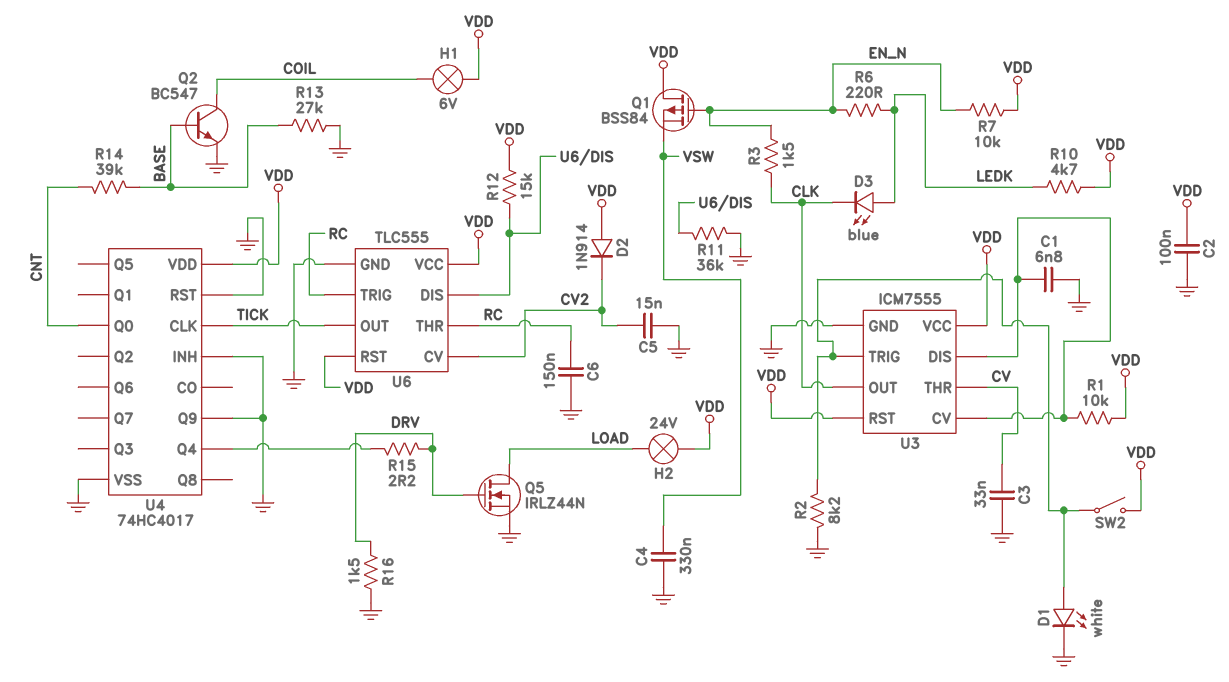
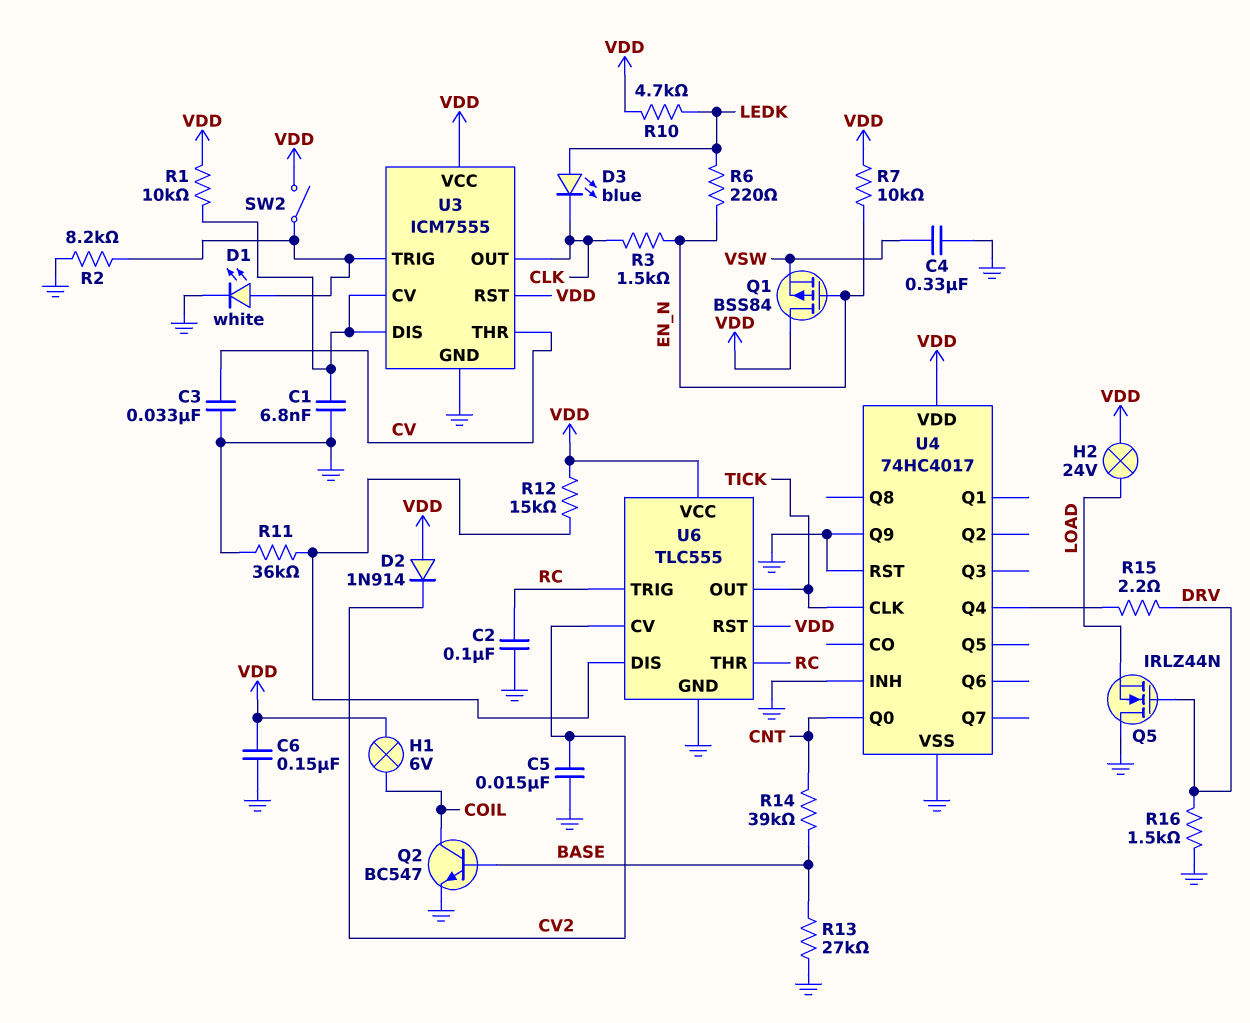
C2: 100nF (GND, VDD) -> 100nF (GND, RC)
C6: 150nF (GND, RC) -> 150nF (GND, VDD)
Q5: NMOS IRLZ44N (G DRV, D LOAD, S GND) -> NMOS IRLZ44N (G DRV, D GND, S LOAD)

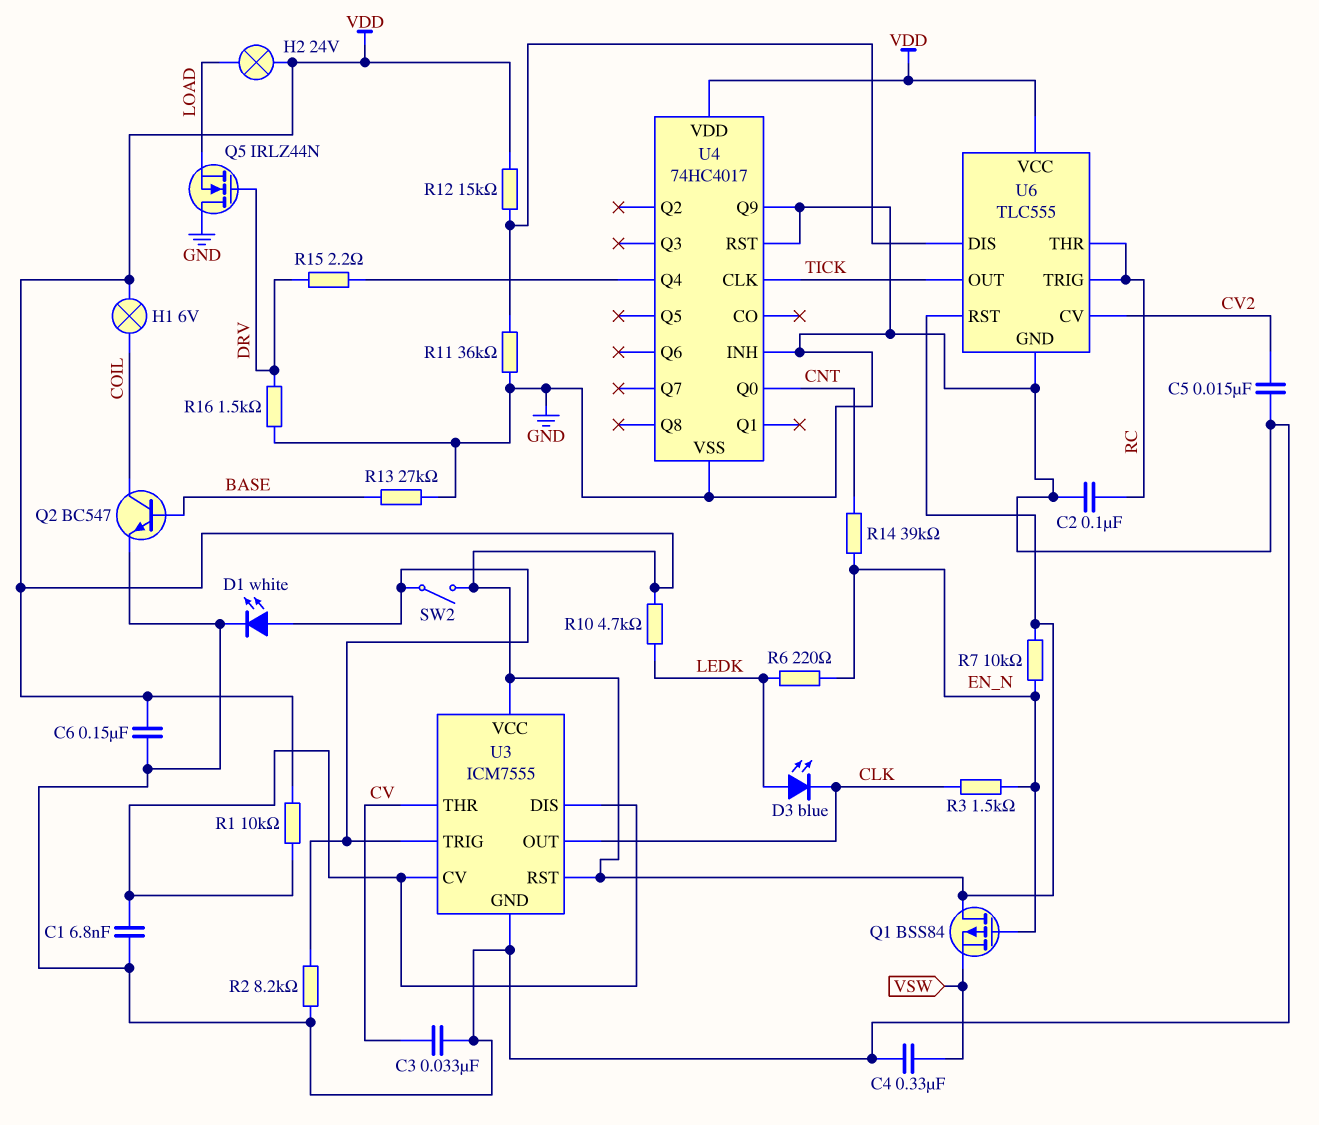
D2: diode 1N914 (A VDD, K CV2) -> none
R14: 39k (BASE, CNT) -> 39k (CNT, EN_N)

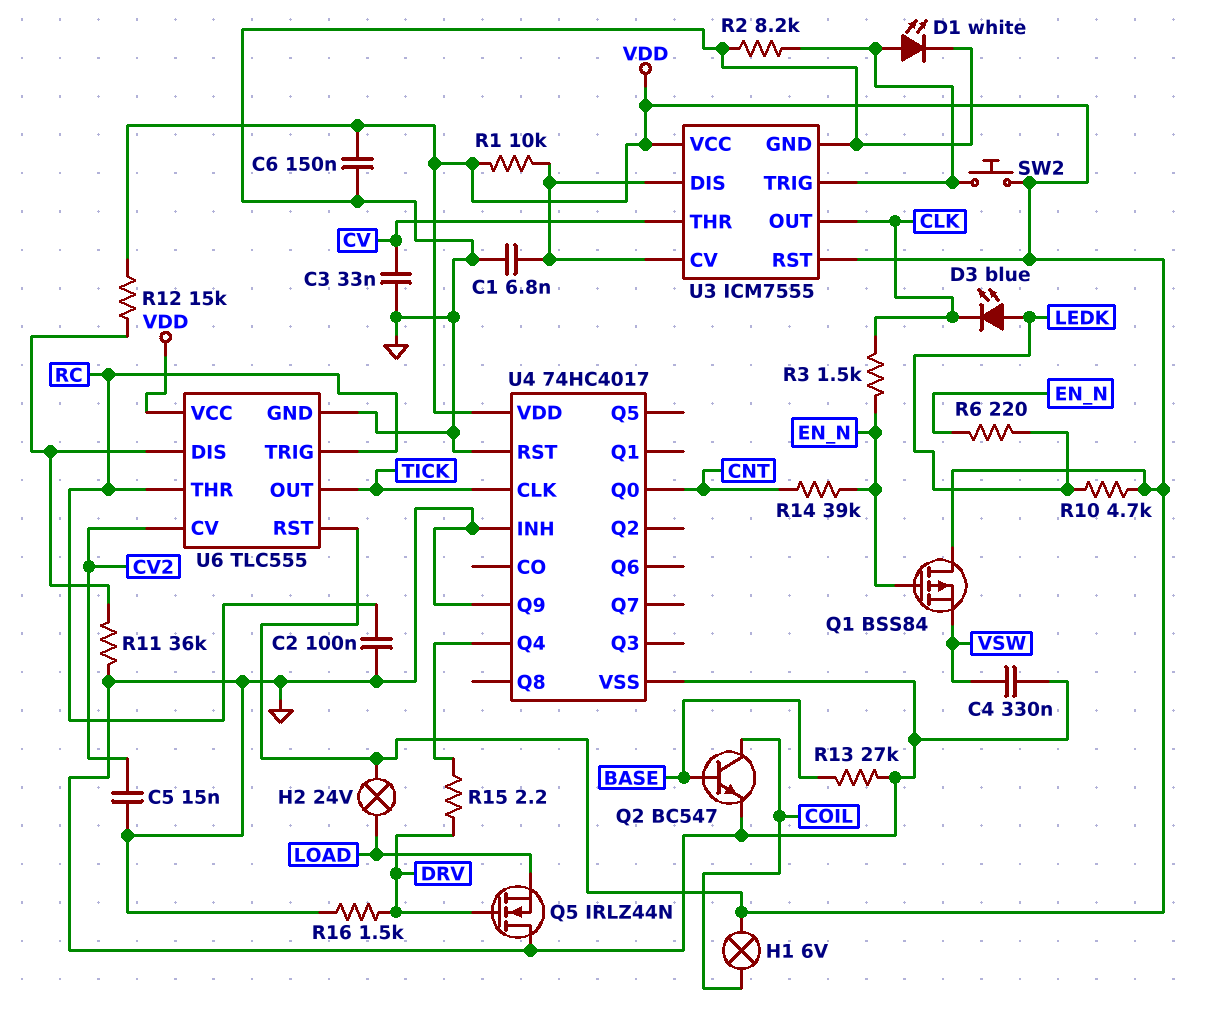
R7: 10k (EN_N, VDD) -> none
SW2: switch (U3/TRIG, VDD) -> button (U3/TRIG, VDD)

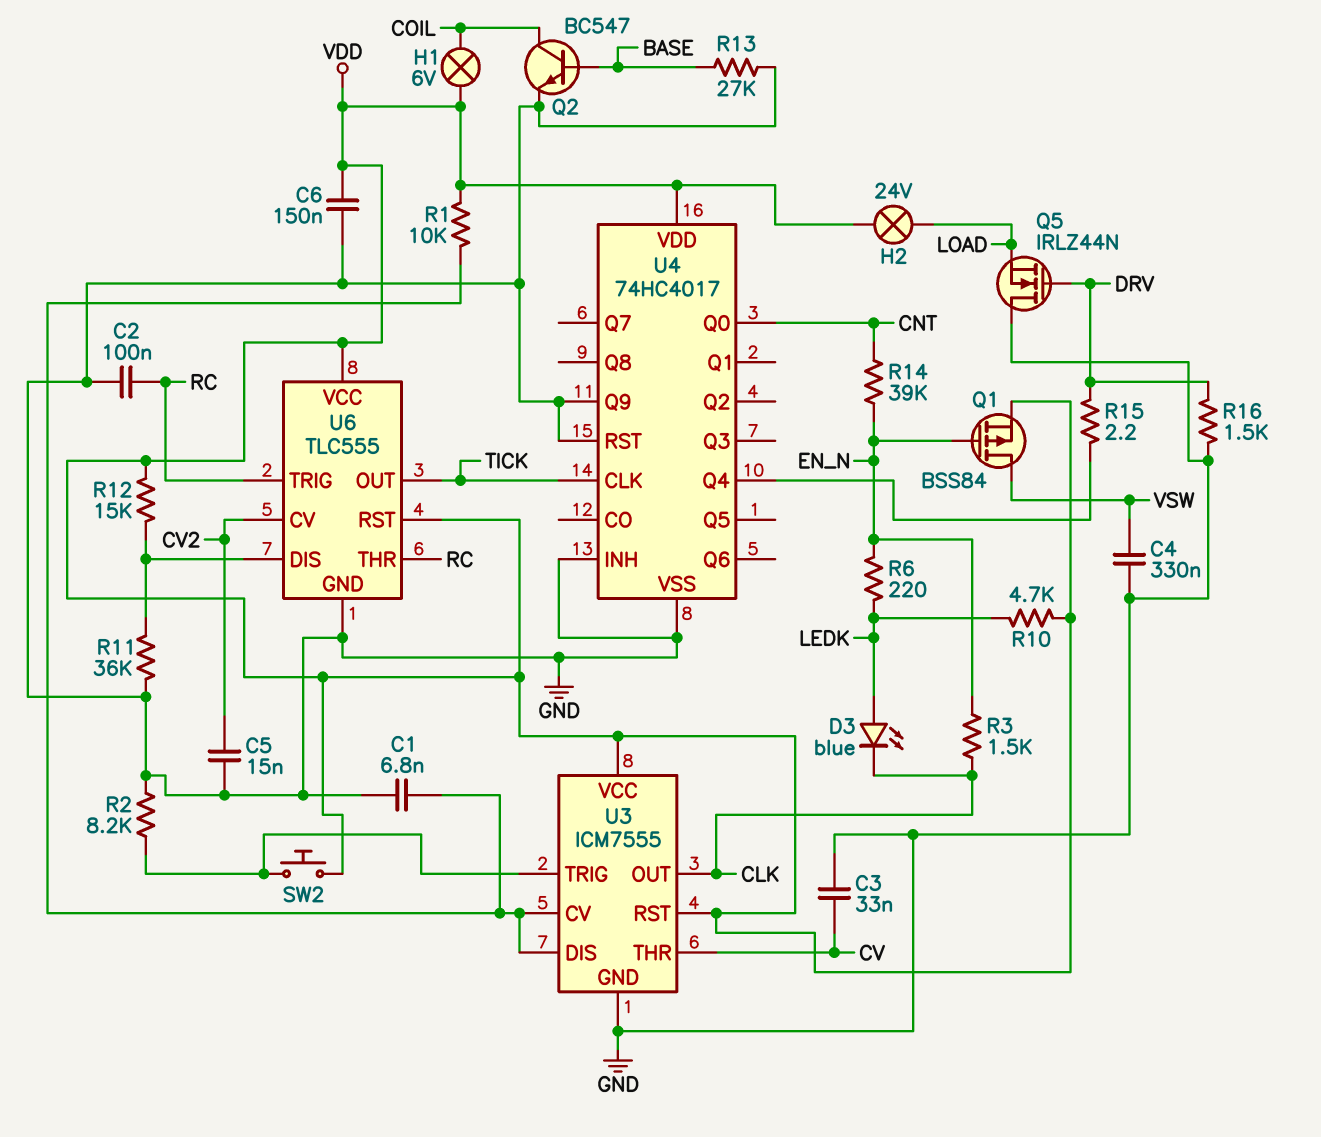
D1: LED white (A U3/TRIG, K GND) -> none
Q1: PMOS BSS84 (G EN_N, D VDD, S VSW) -> PMOS BSS84 (G EN_N, D VSW, S VDD)

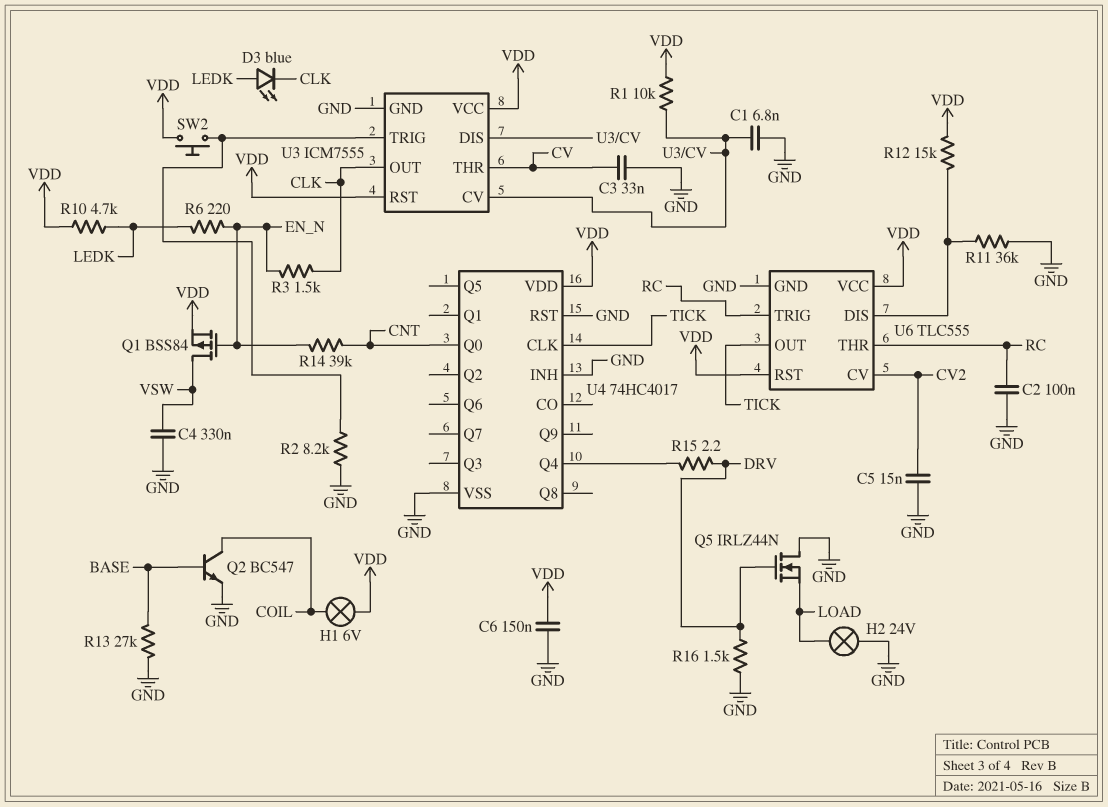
H2: lamp 24V (LOAD, VDD) -> lamp 24V (GND, LOAD)
U4 pin Q9: GND -> none

